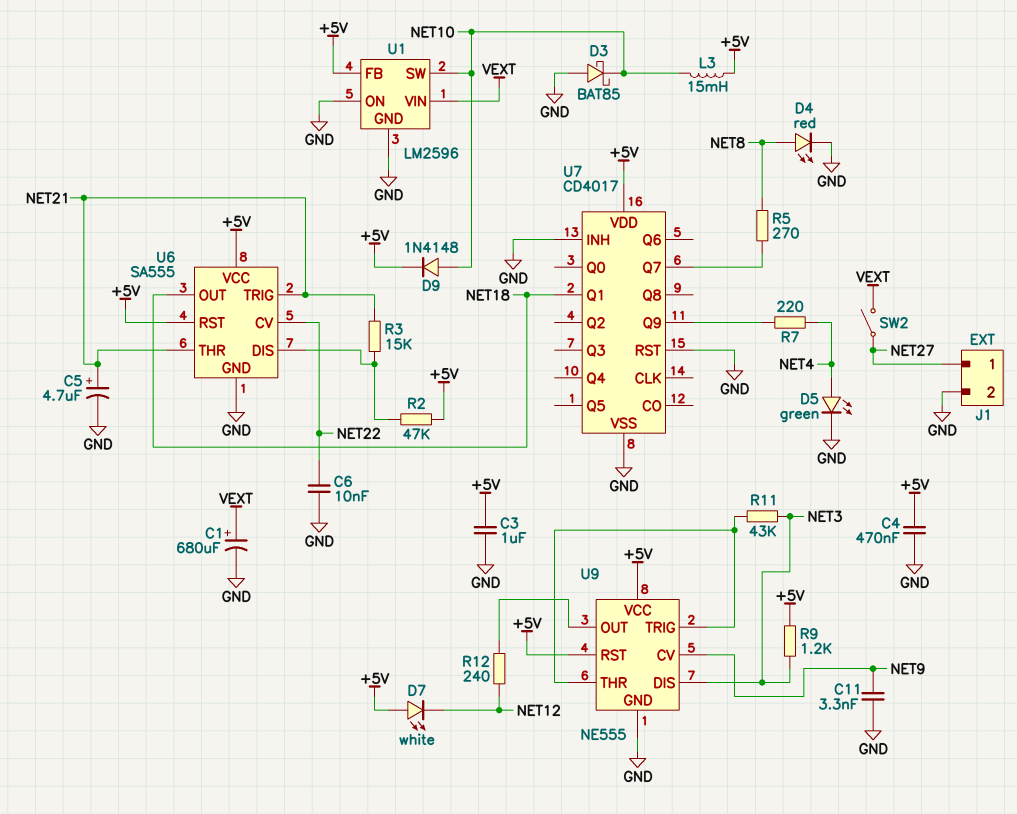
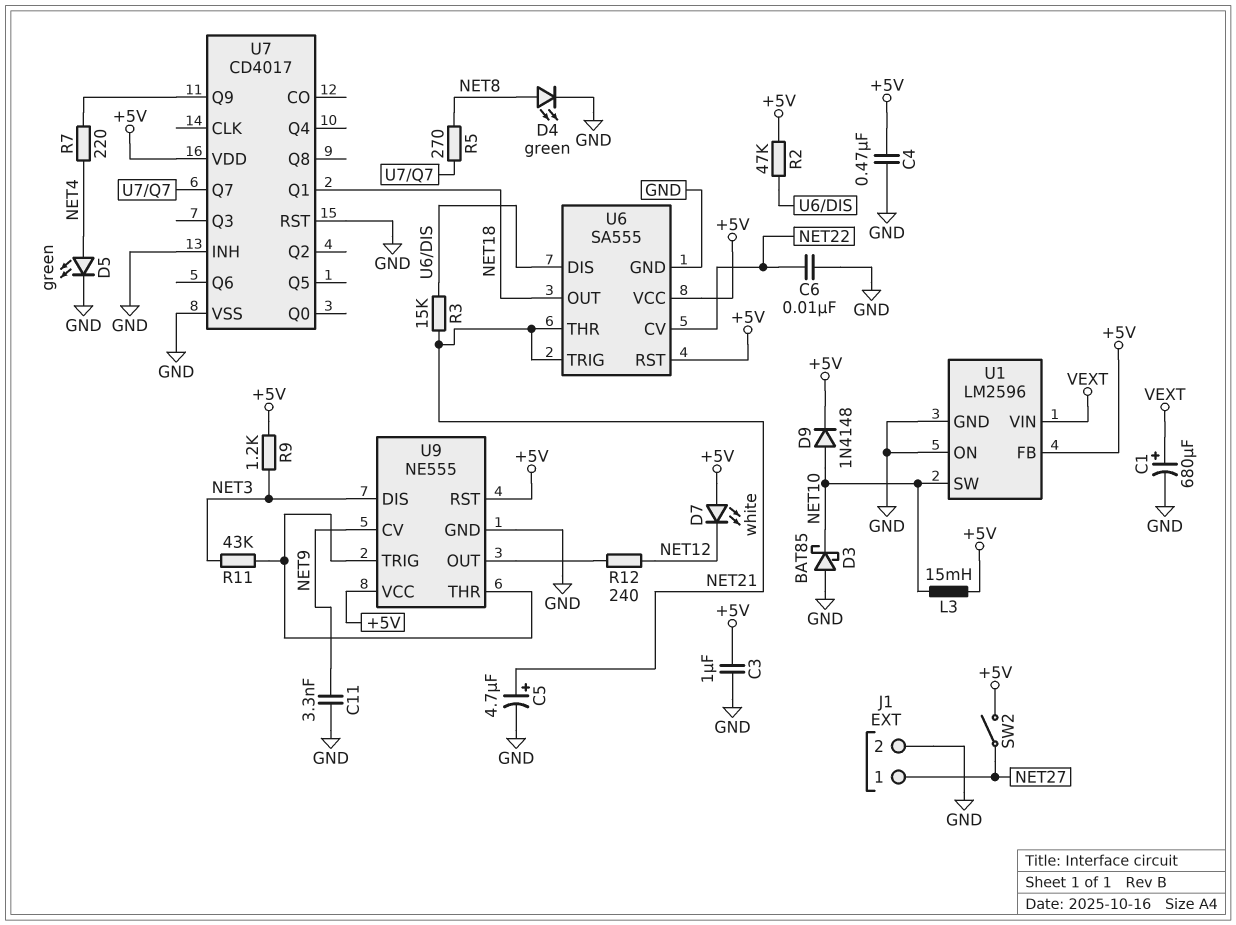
D4: LED red (A NET8, K GND) -> LED green (A NET8, K GND)
SW2: switch (NET27, VEXT) -> switch (+5V, NET27)

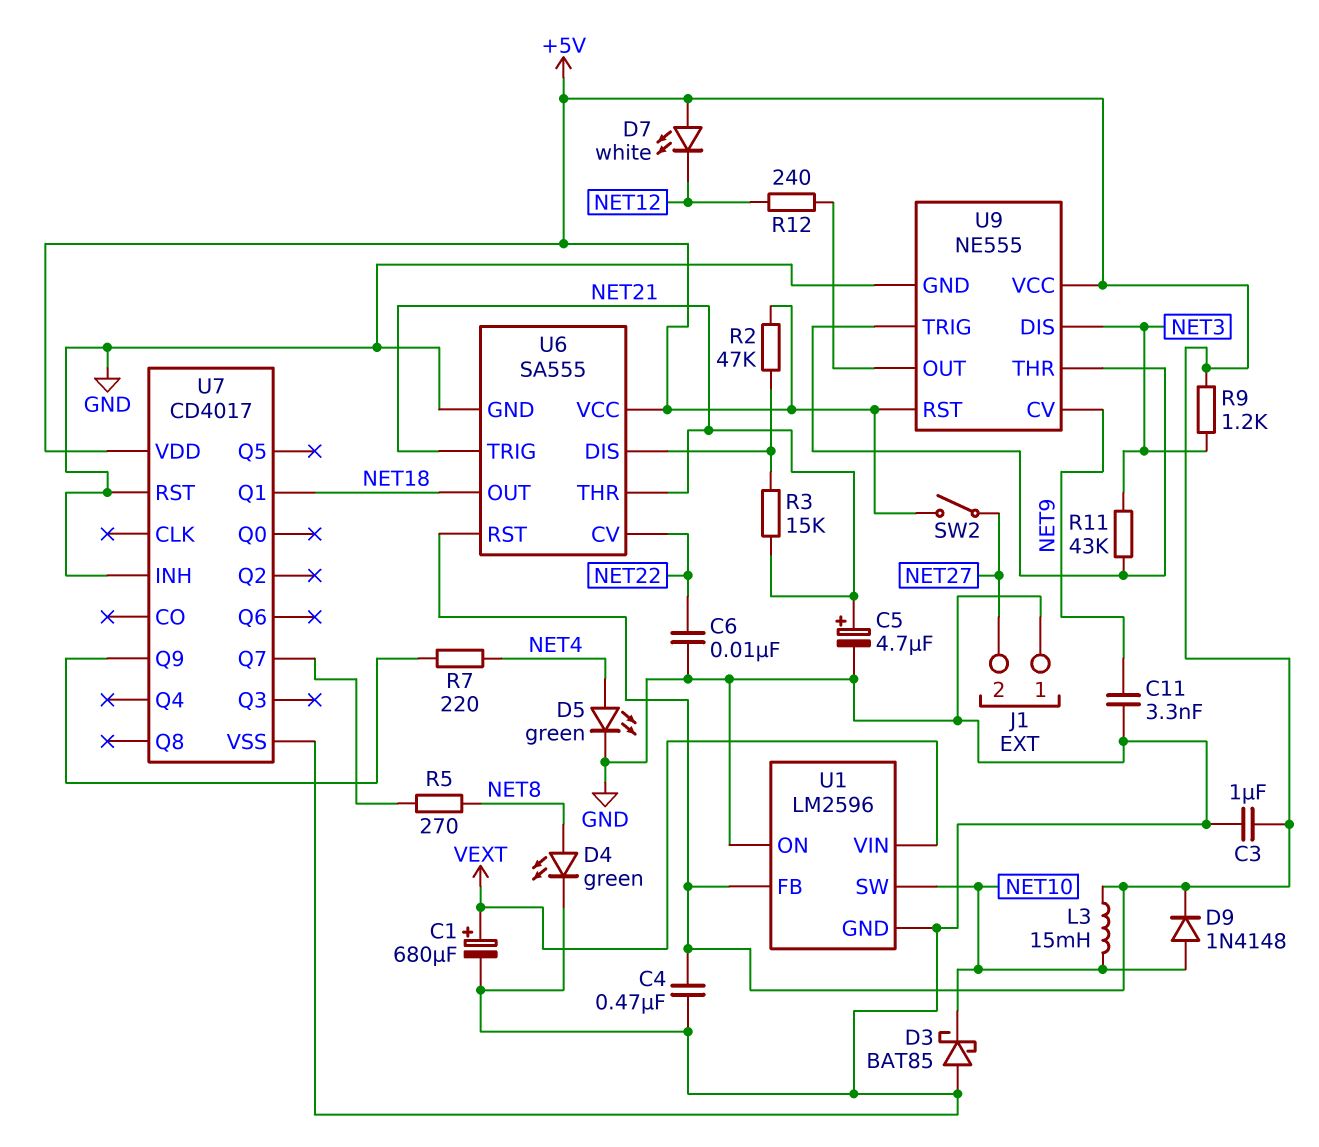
J1 pin 1: NET27 -> GND
J1 pin 2: GND -> NET27

